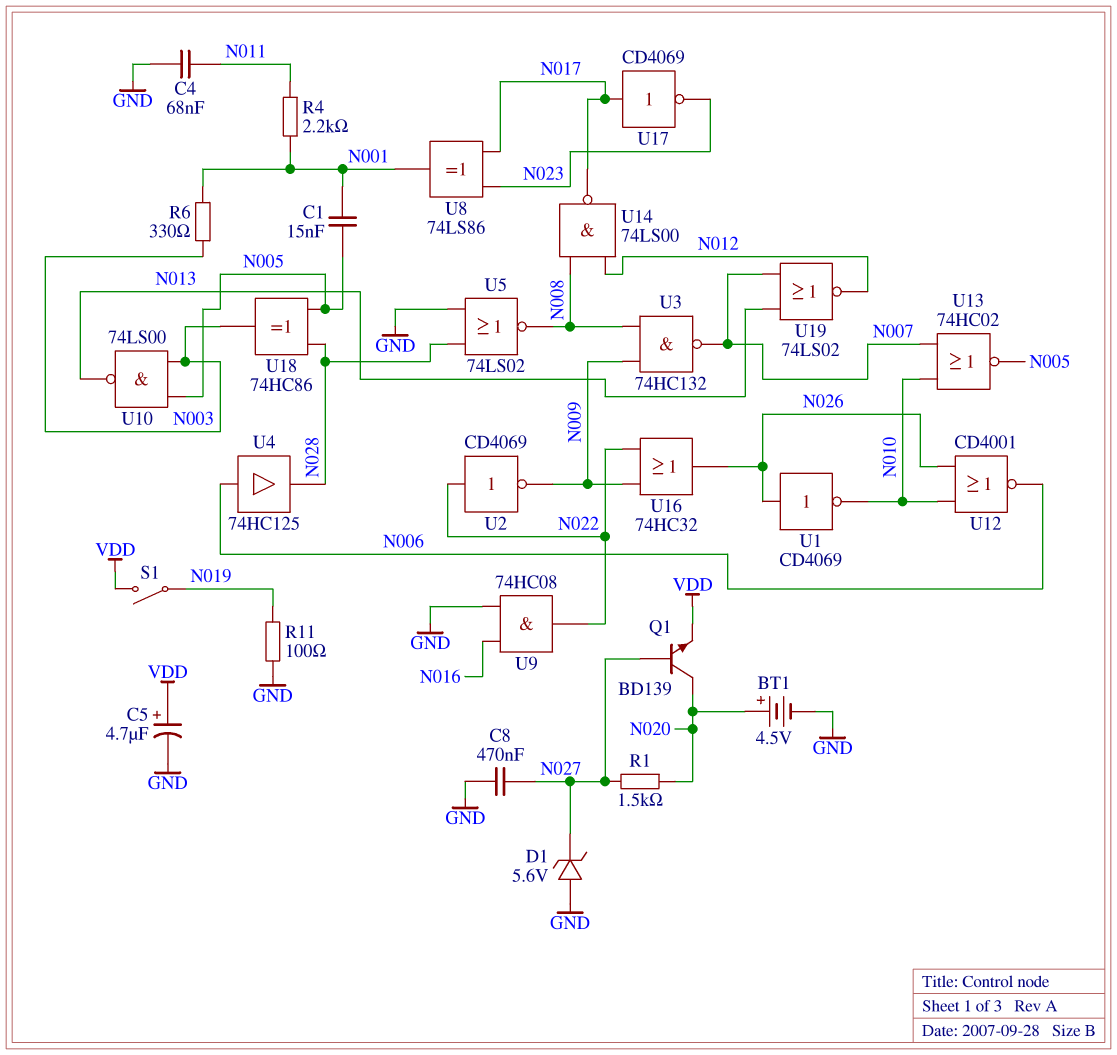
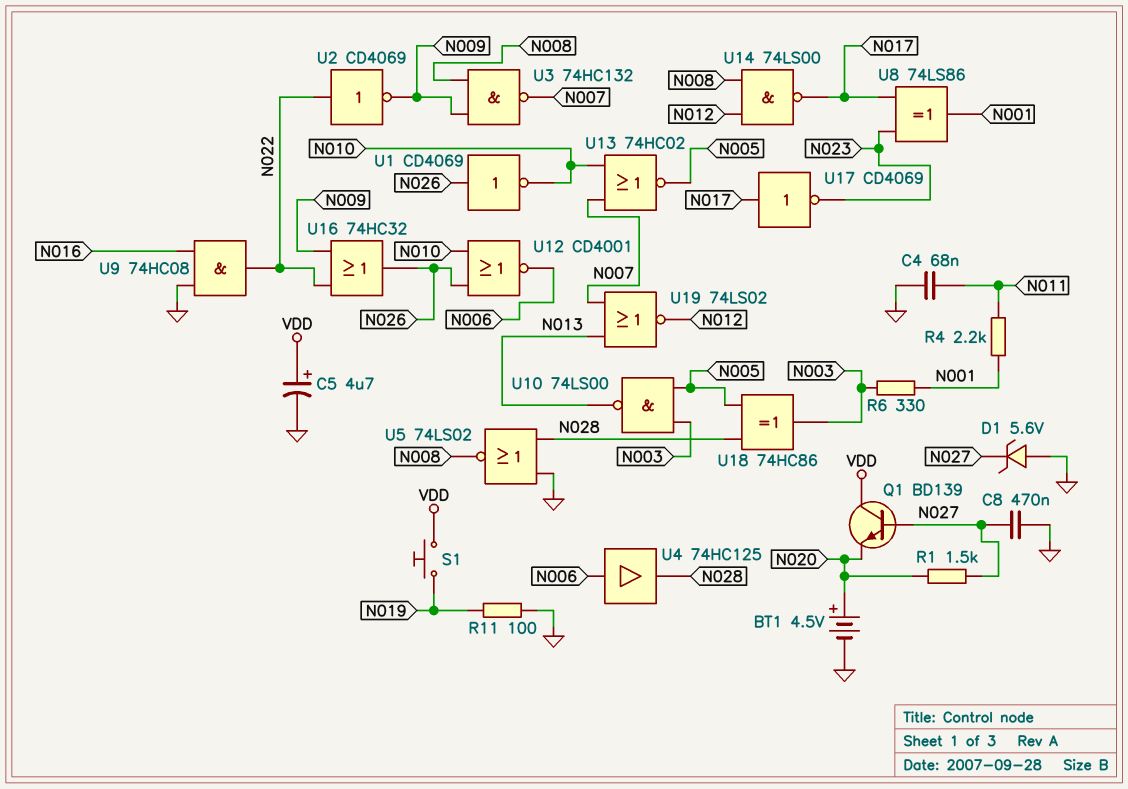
C1: 15nF (N001, N005) -> none
Q1: NPN BD139 (B N027, C N020, E VDD) -> NPN BD139 (B N027, C VDD, E N020)
S1: switch (N019, VDD) -> button (N019, VDD)

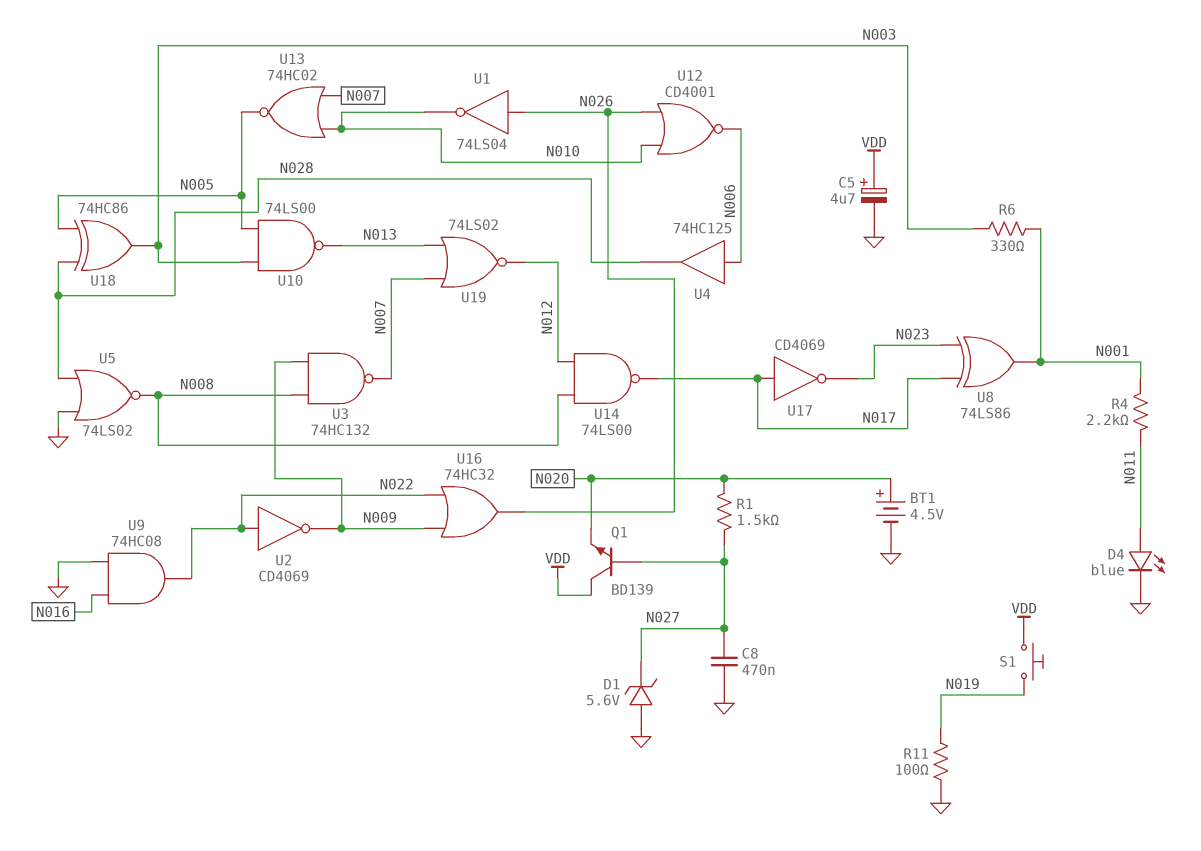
C4: 68nF (GND, N011) -> none
D4: none -> LED blue (A N011, K GND)
U1: NOT CD4069 (in N026, out N010) -> NOT 74LS04 (in N026, out N010)

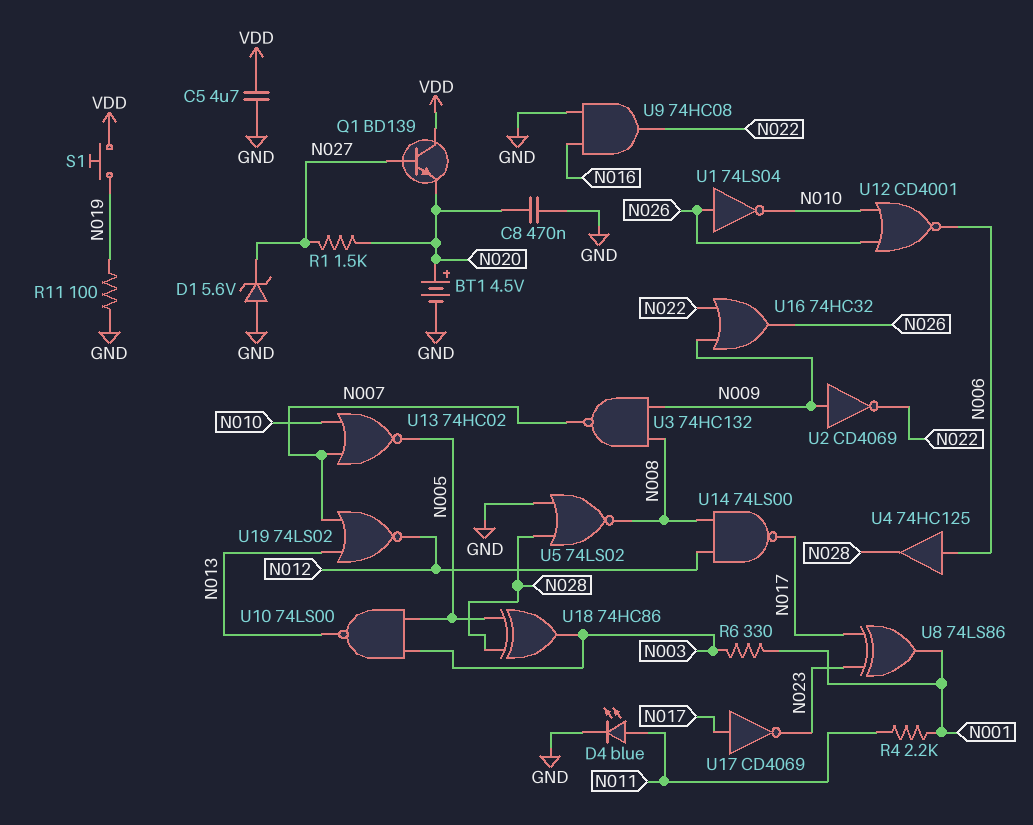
C5: 4.7uF (plus VDD, minus GND) -> 4.7uF (GND, VDD)
C8: 470nF (GND, N027) -> 470nF (GND, N020)
U2: NOT CD4069 (in N022, out N009) -> NOT CD4069 (in N009, out N022)

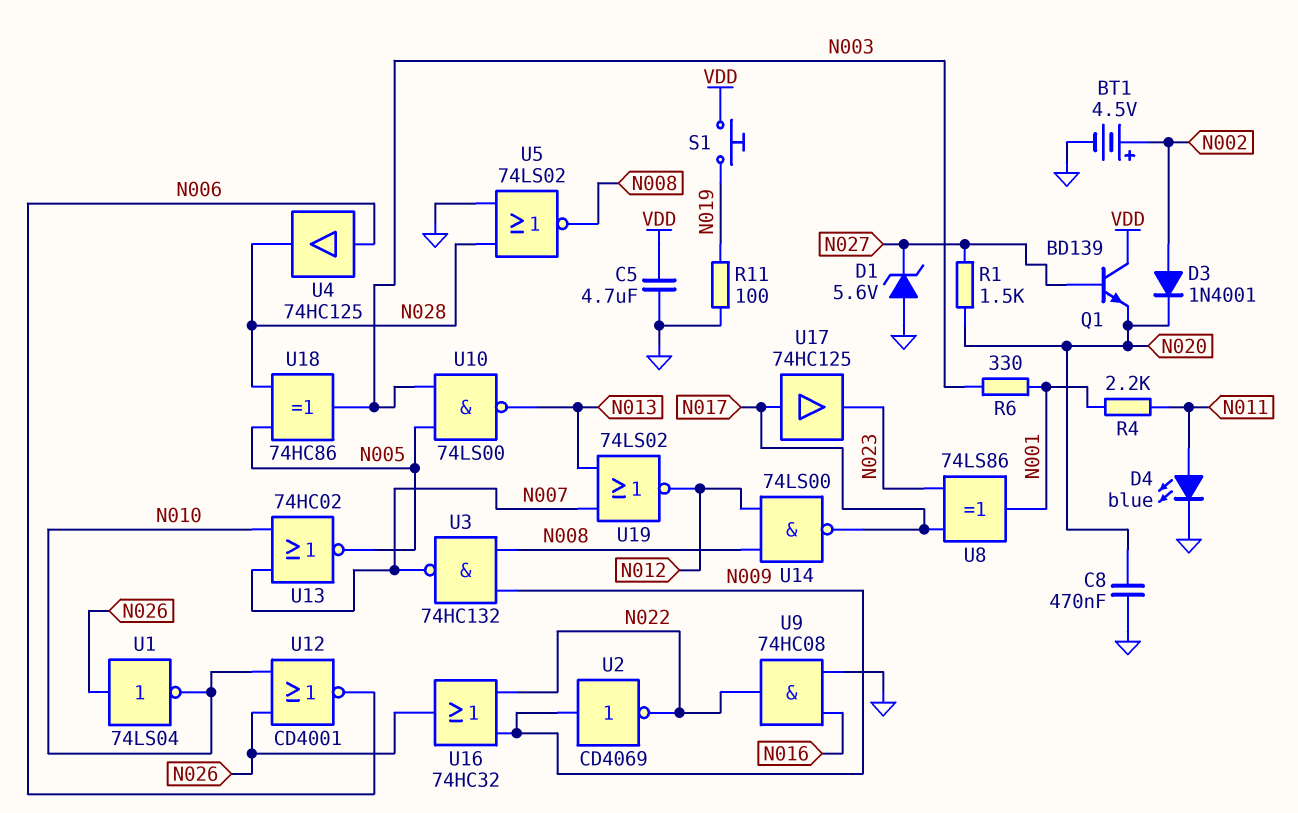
BT1: 4.5V (plus N020, minus GND) -> 4.5V (plus N002, minus GND)
D3: none -> diode 1N4001 (A N002, K N020)
U17: NOT CD4069 (in N017, out N023) -> buffer 74HC125 (in N017, out N023)

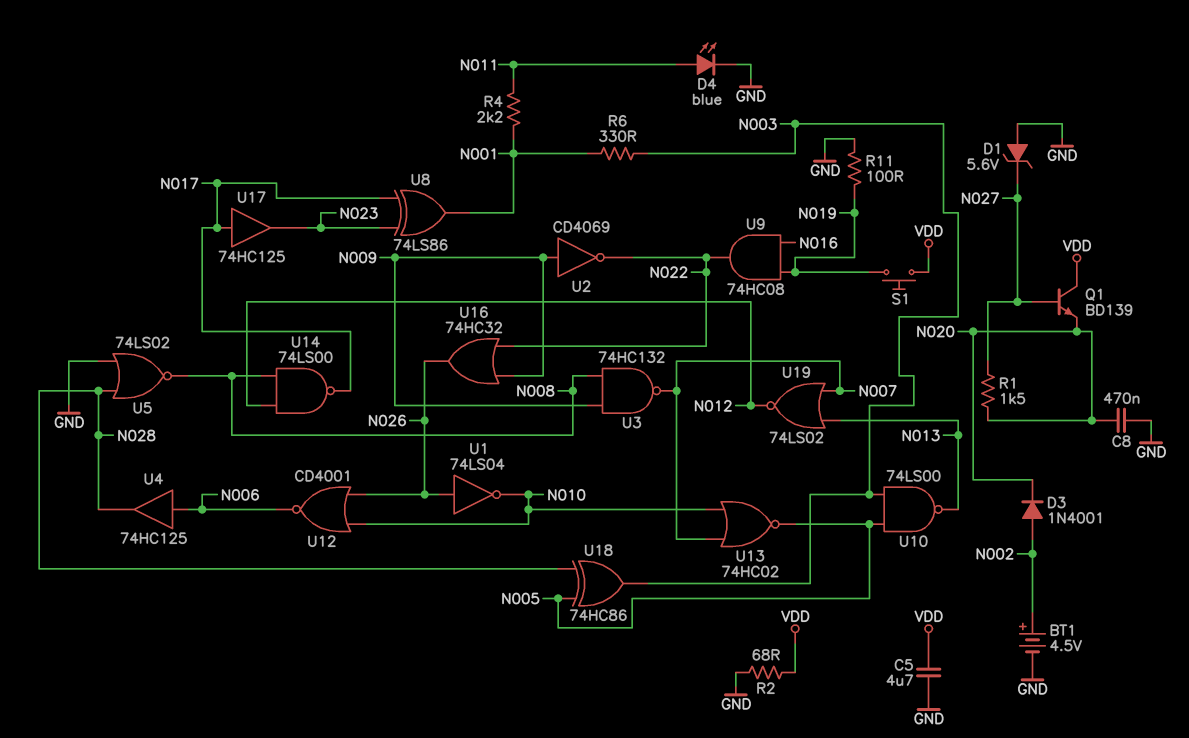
R2: none -> 68 (GND, VDD)
U9: AND 74HC08 (in GND, in N016, out N022) -> AND 74HC08 (in N016, in N019, out N022)

